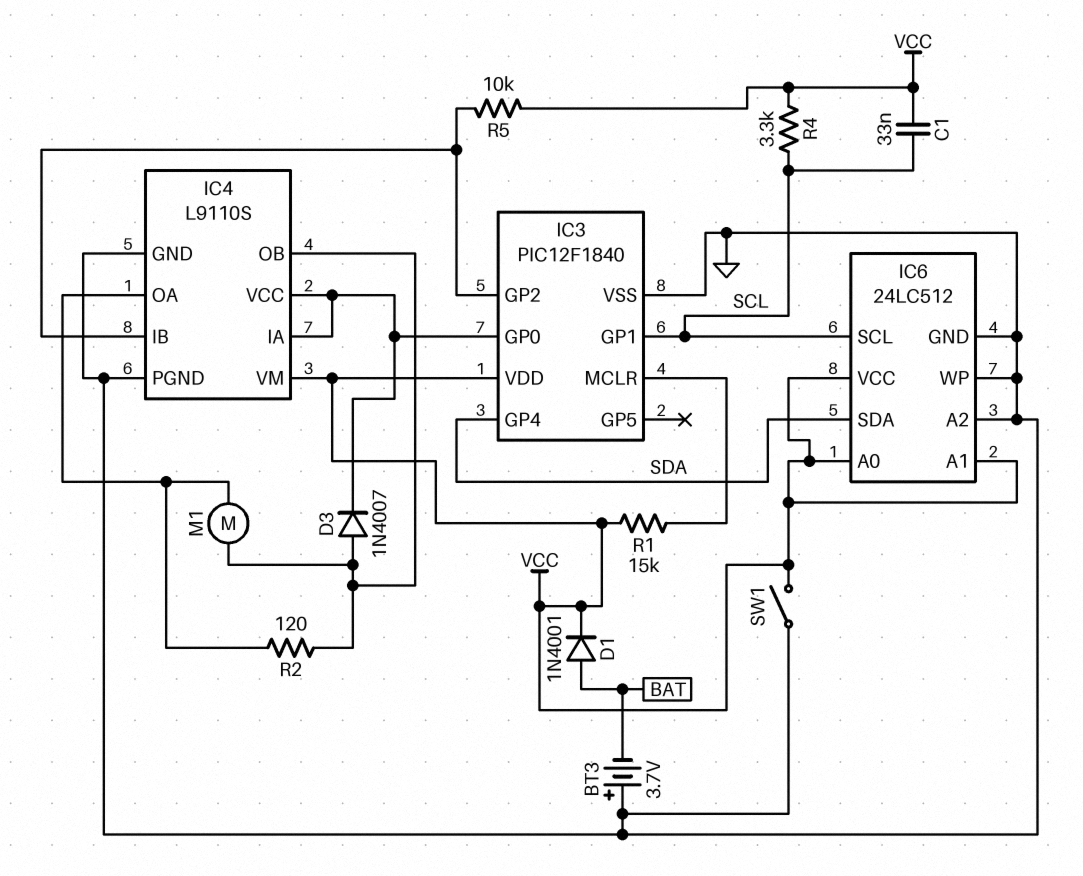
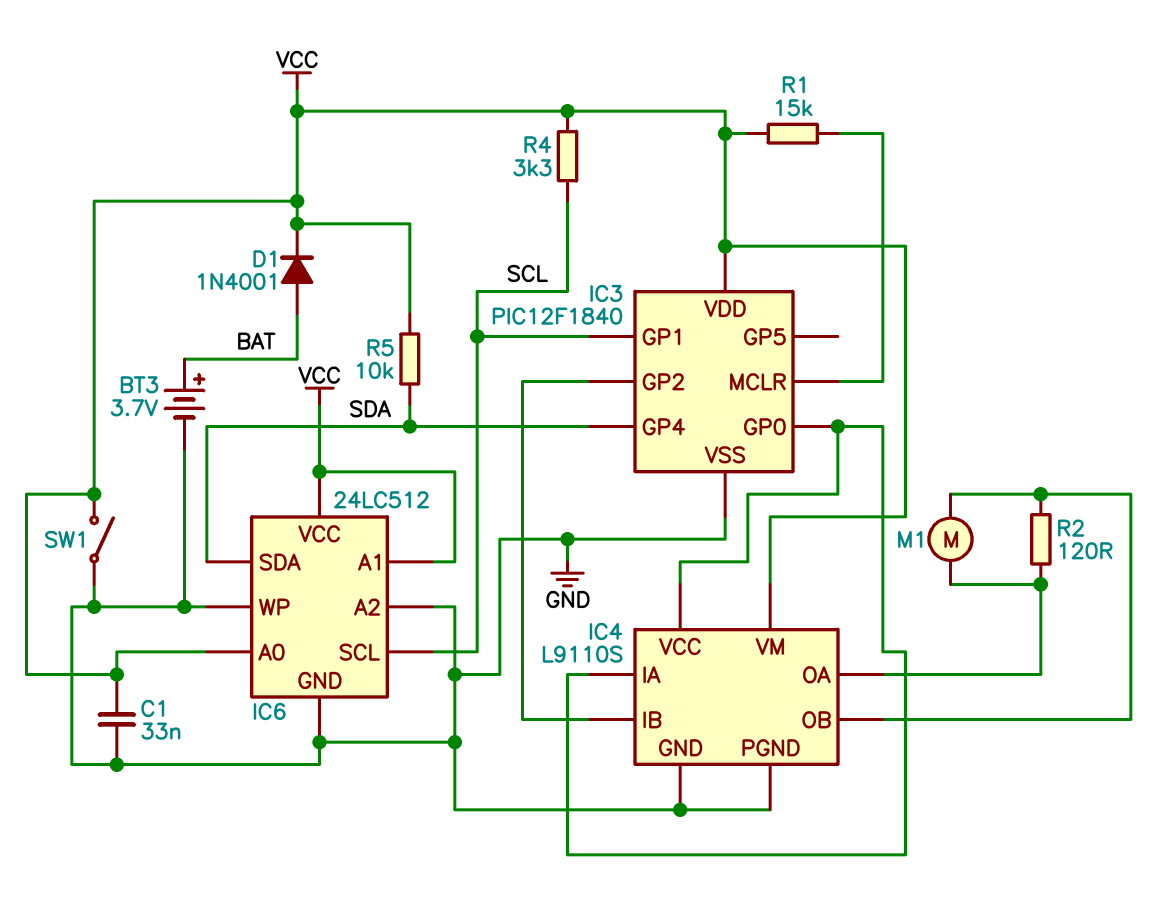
BT3: 3.7V (plus GND, minus BAT) -> 3.7V (plus BAT, minus GND)
C1: 33nF (SCL, VCC) -> 33nF (GND, VCC)
D3: diode 1N4007 (A IC4/OB, K IC3/GP0) -> none
R5: 10k (IC3/GP2, VCC) -> 10k (SDA, VCC)

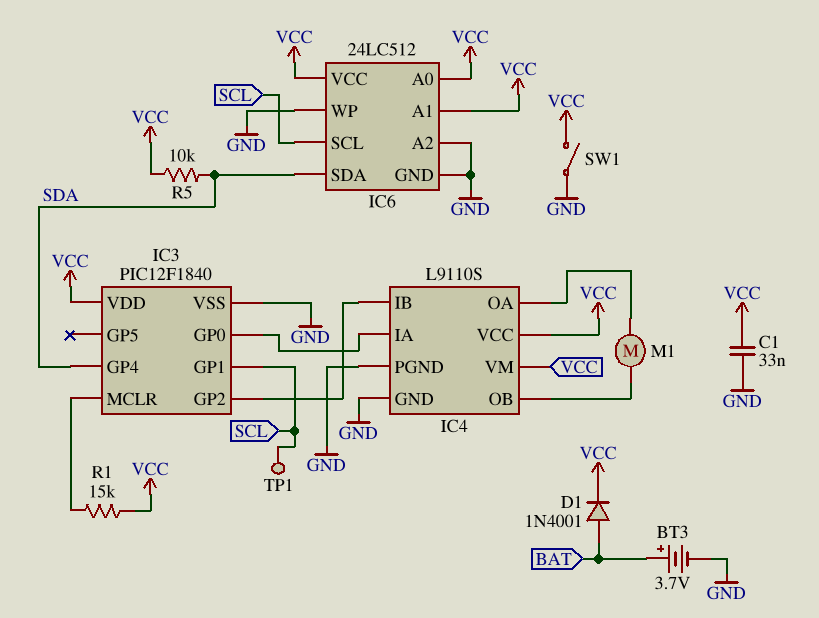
IC4 pin VCC: IC3/GP0 -> VCC
R2: 120 (IC4/OA, IC4/OB) -> none
R4: 3.3k (SCL, VCC) -> none
TP1: none -> test point (SCL)

